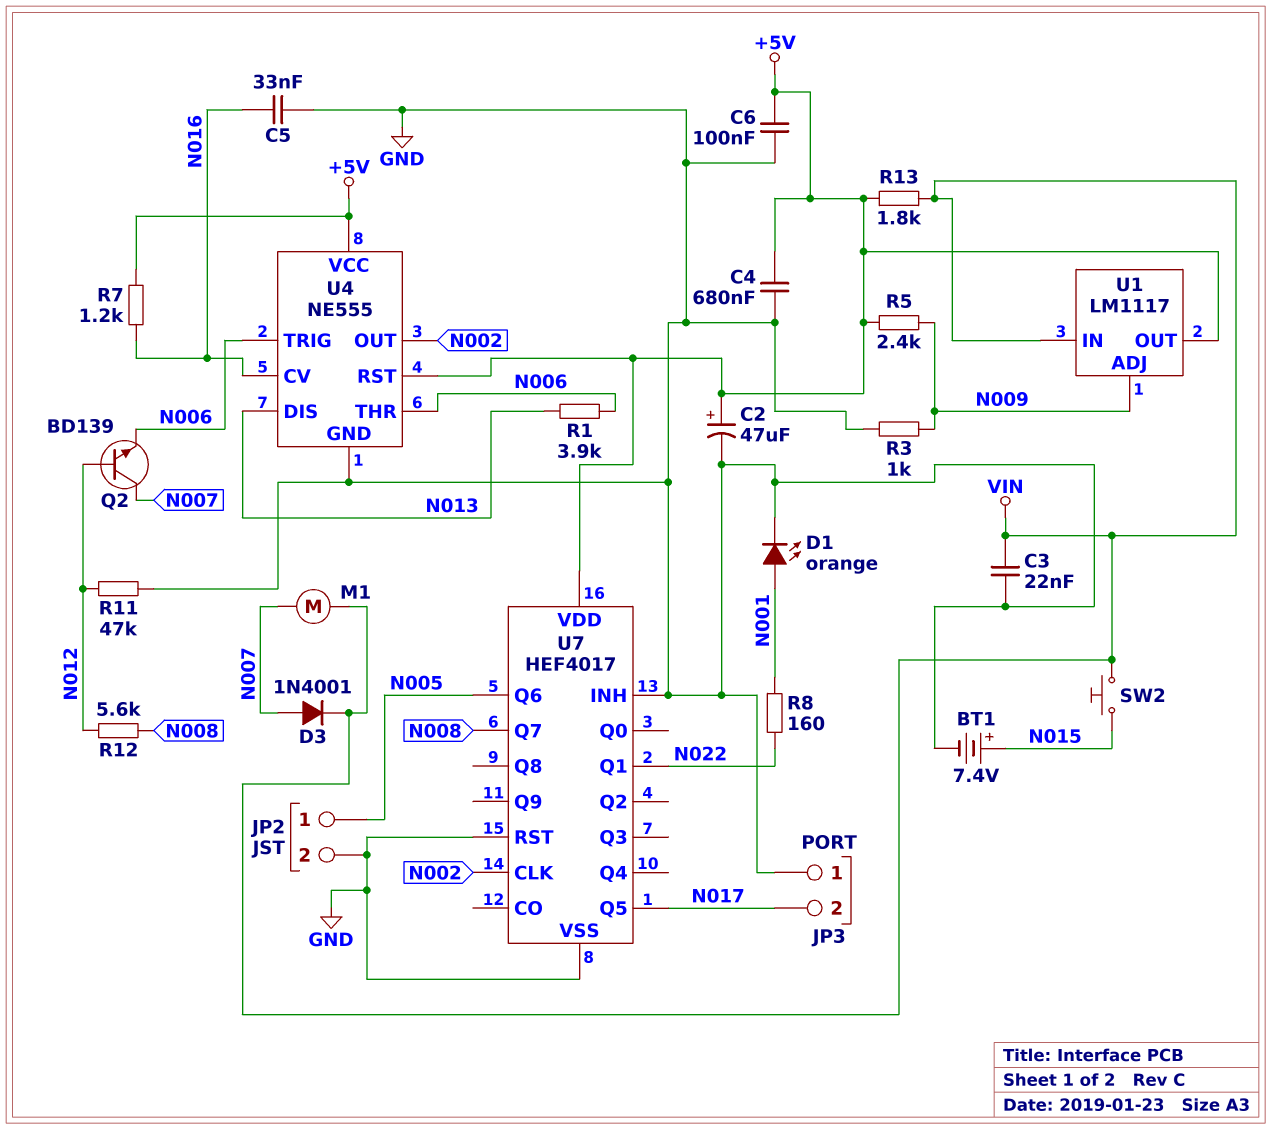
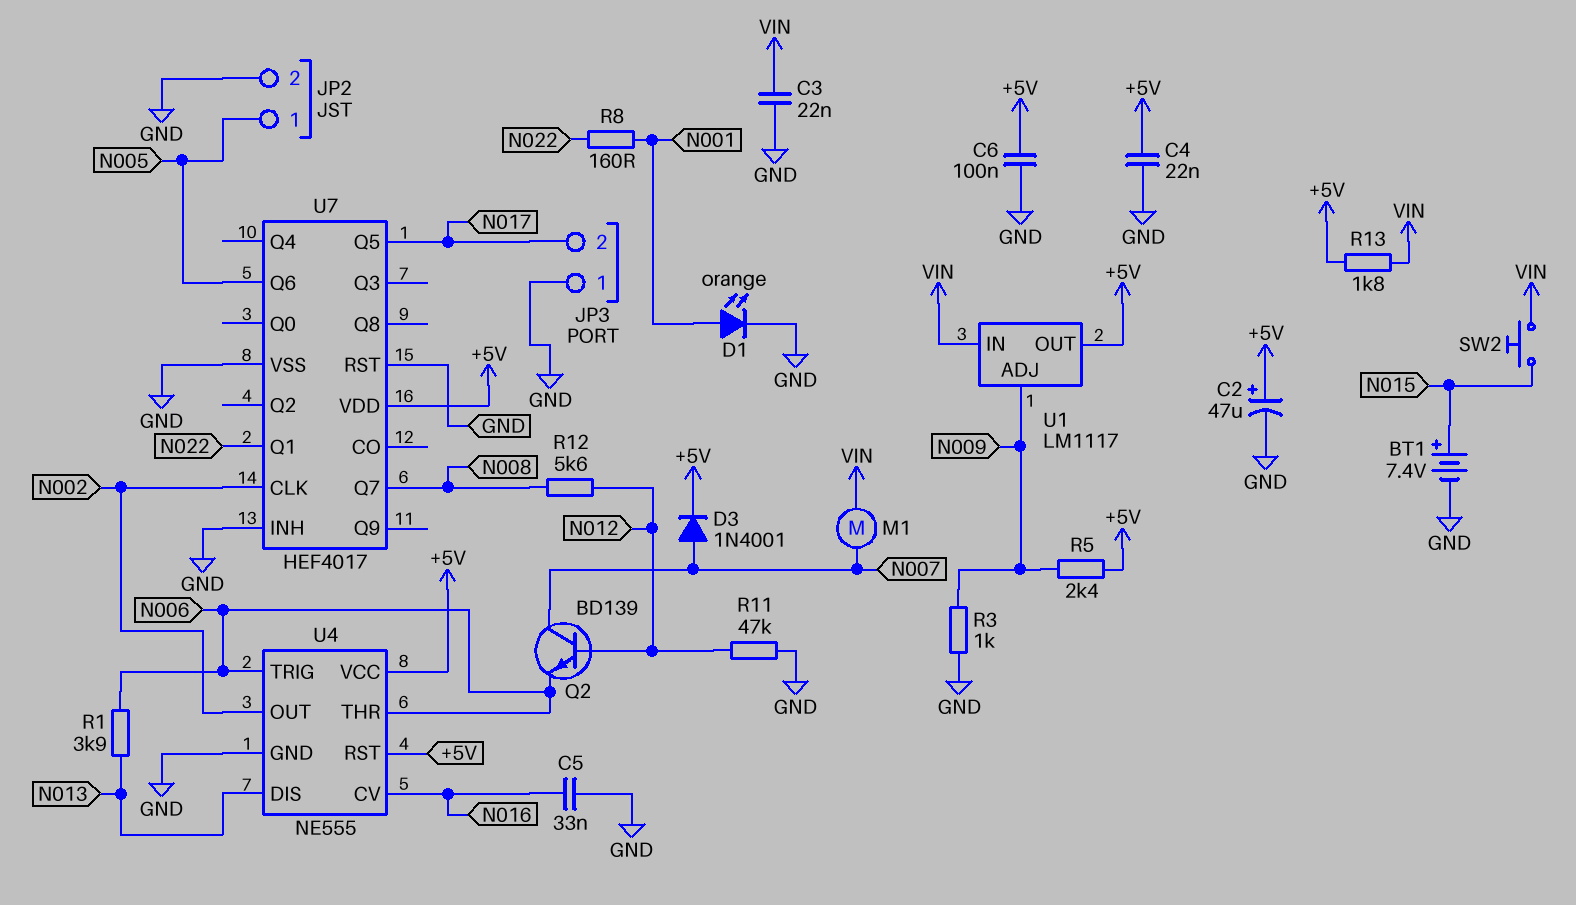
C4: 680nF (+5V, GND) -> 22nF (+5V, GND)
D3: diode 1N4001 (A N007, K VIN) -> diode 1N4001 (A N007, K +5V)
R7: 1.2k (+5V, N016) -> none

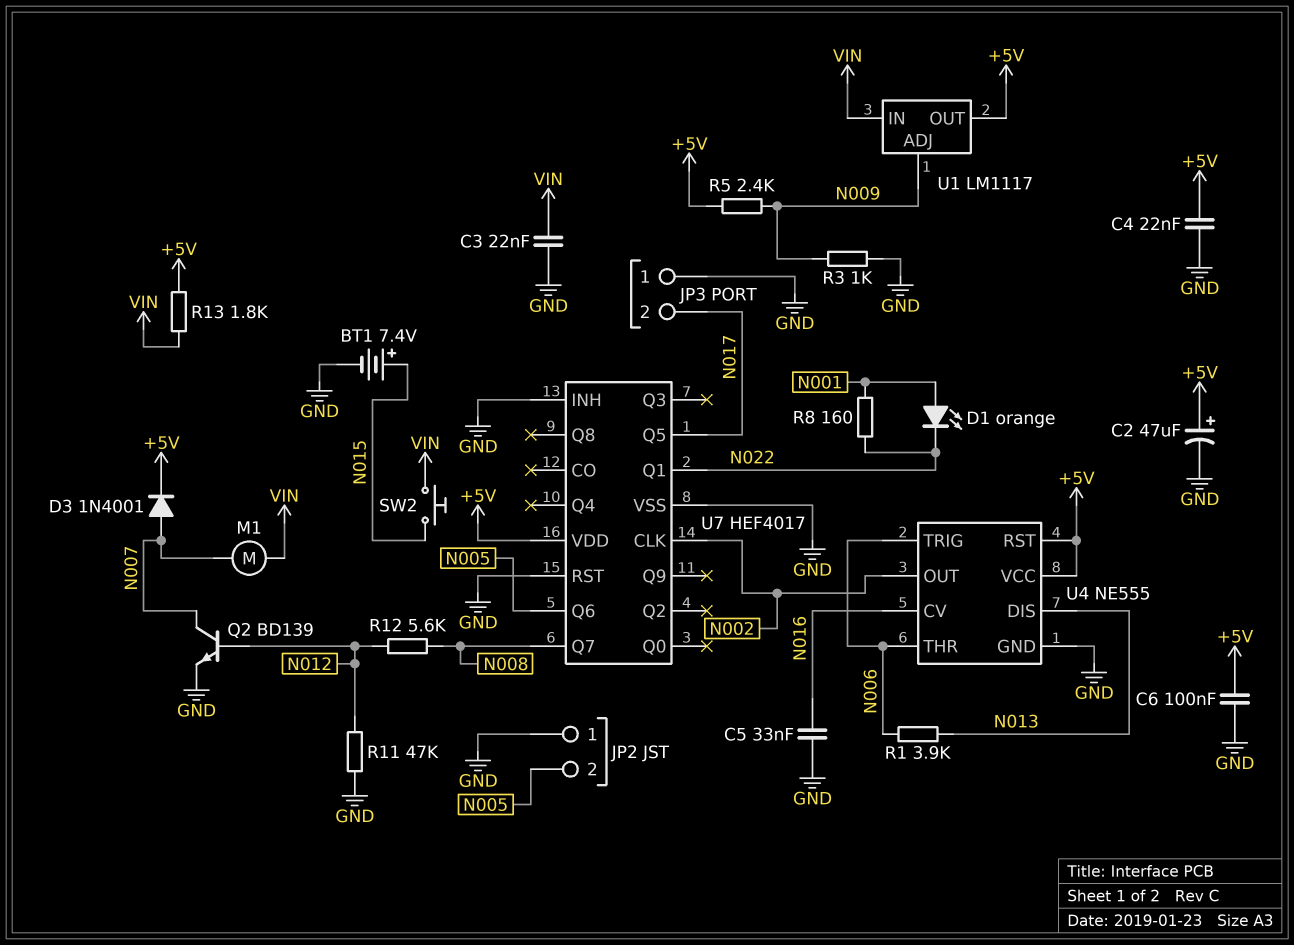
D1: LED orange (A N001, K GND) -> LED orange (A N001, K N022)
JP2 pin 1: N005 -> GND
JP2 pin 2: GND -> N005
Q2: NPN BD139 (B N012, C N007, E N006) -> NPN BD139 (B N012, C N007, E GND)

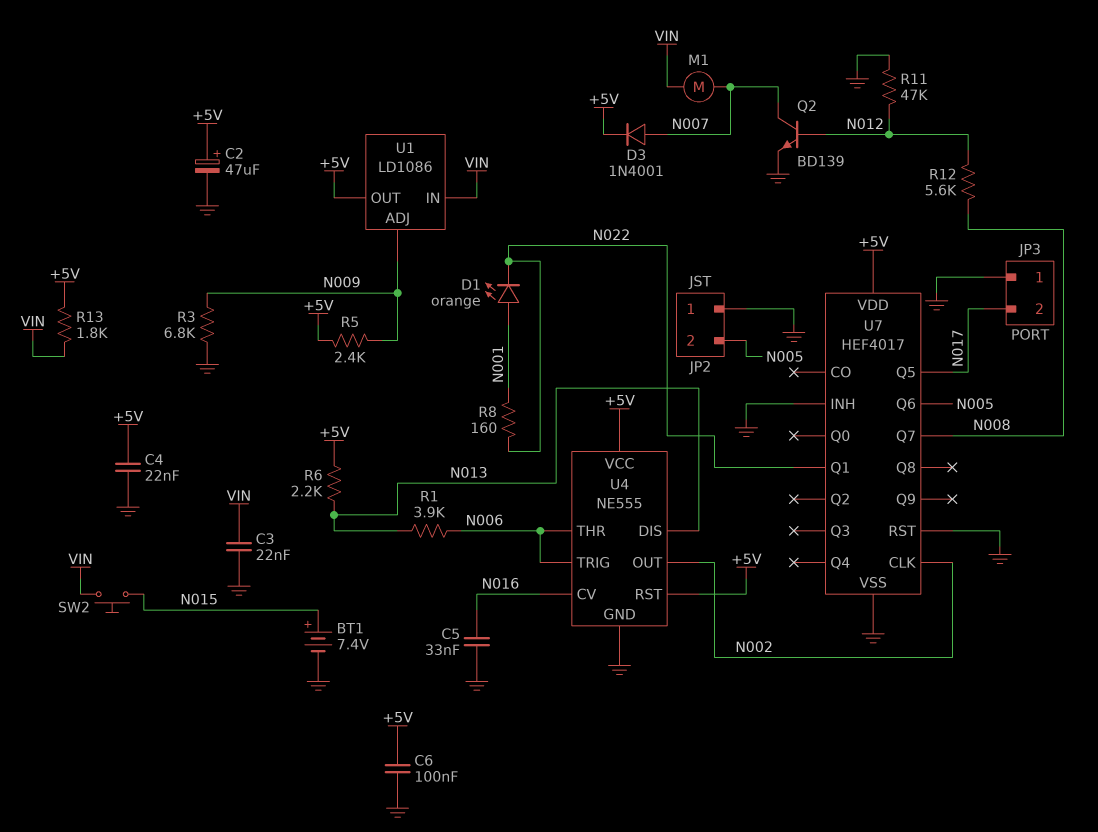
R3: 1k (GND, N009) -> 6.8k (GND, N009)
R6: none -> 2.2k (+5V, N013)
U1: LM1117 -> LD1086

